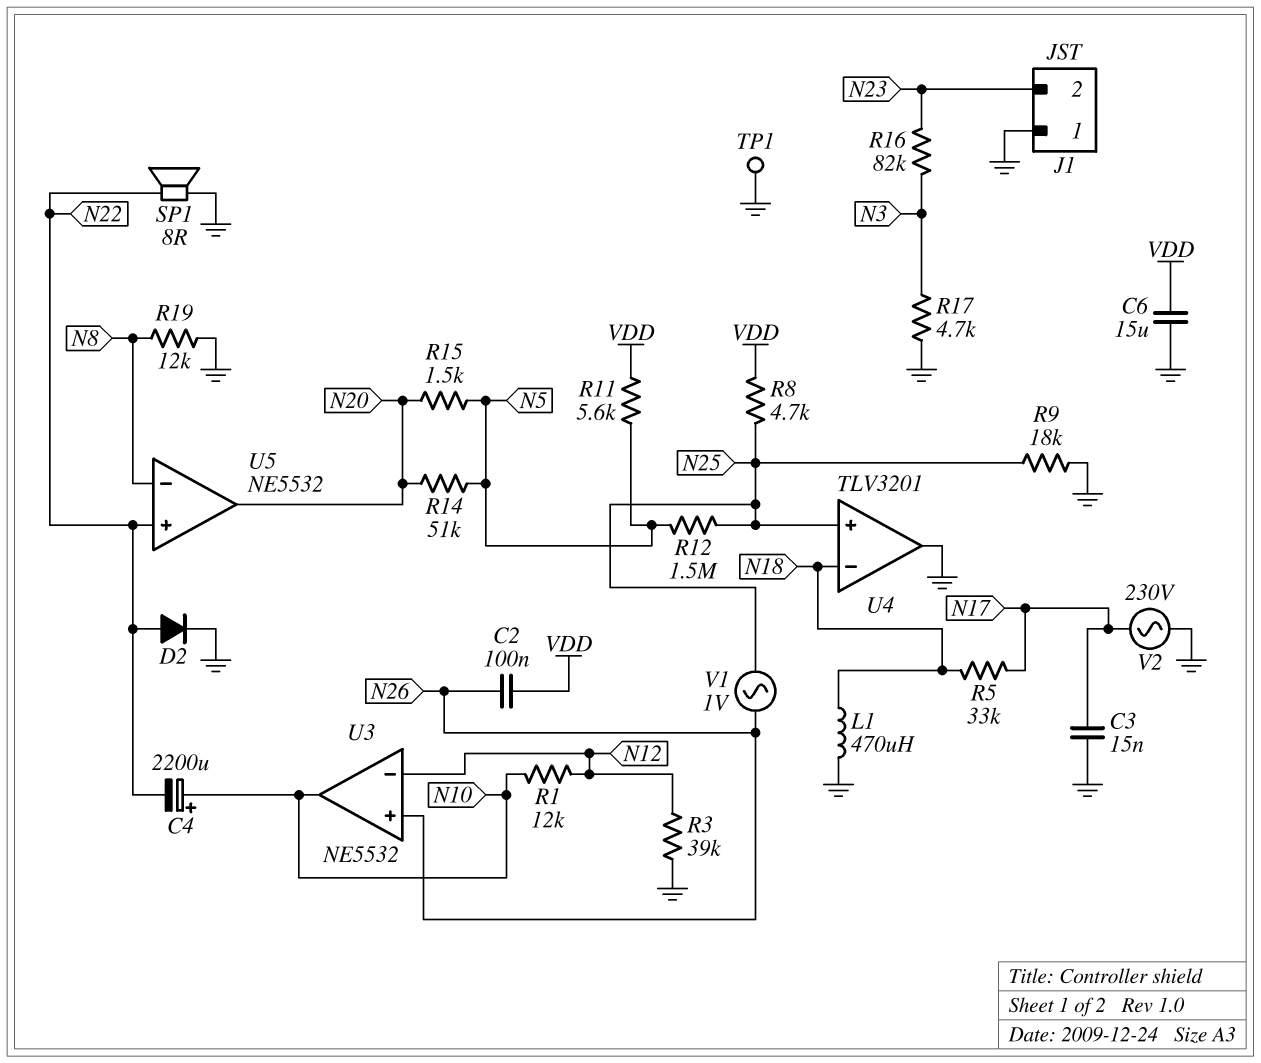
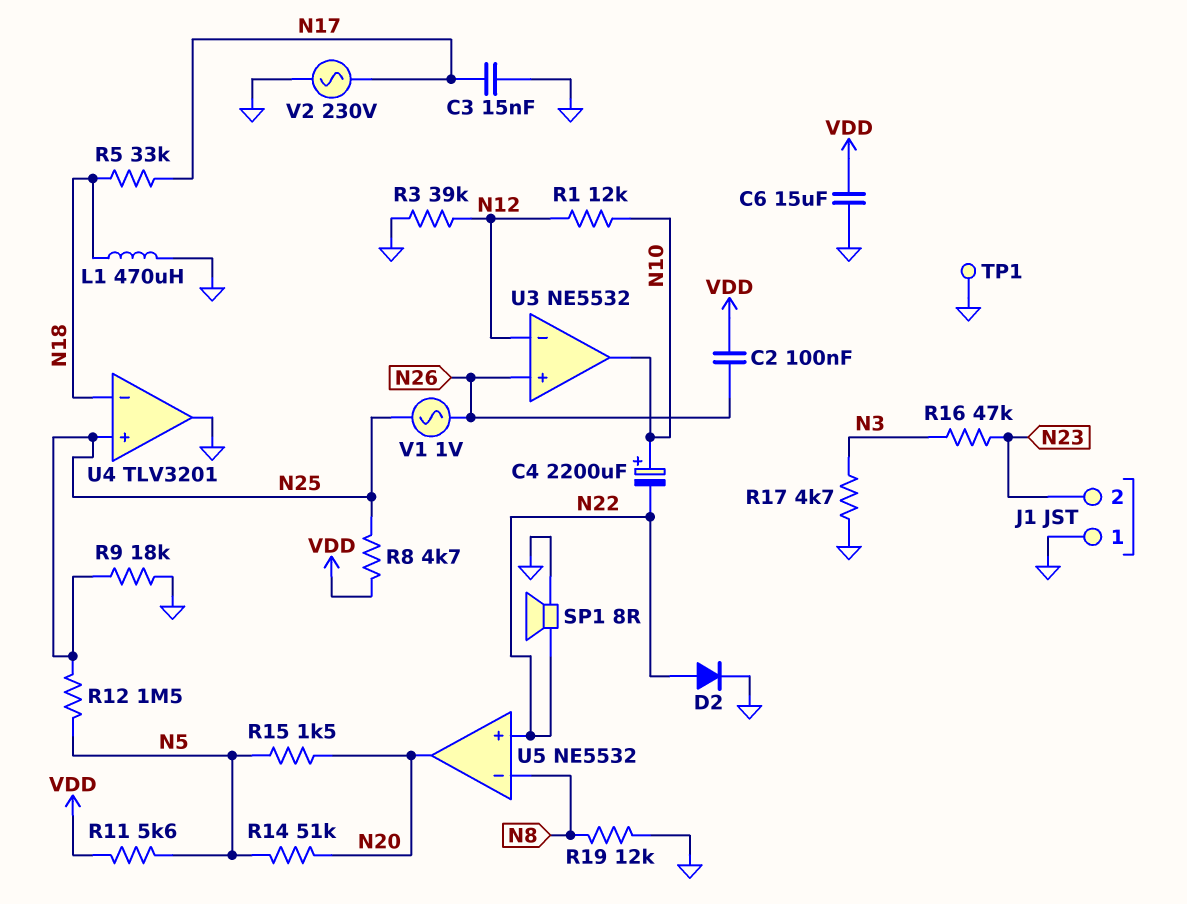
R16: 82k (N3, N23) -> 47k (N3, N23)

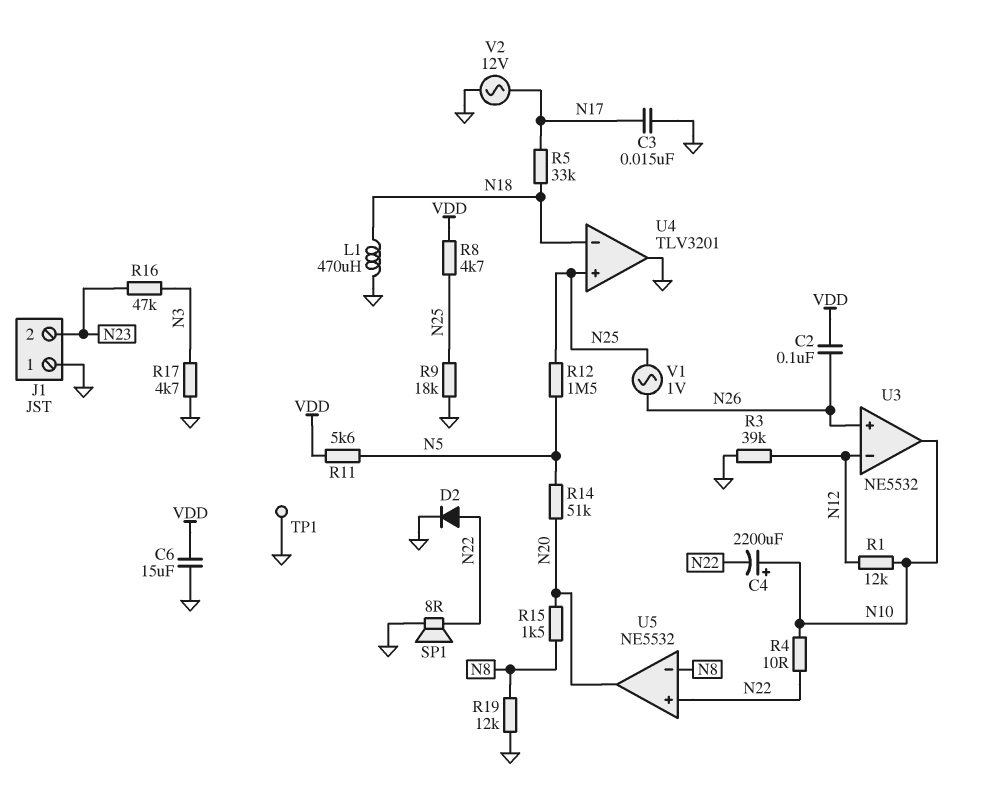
R4: none -> 10 (N10, N22)
R15: 1.5k (N5, N20) -> 1.5k (N8, N20)
V2: AC 230V (GND, N17) -> AC 12V (GND, N17)

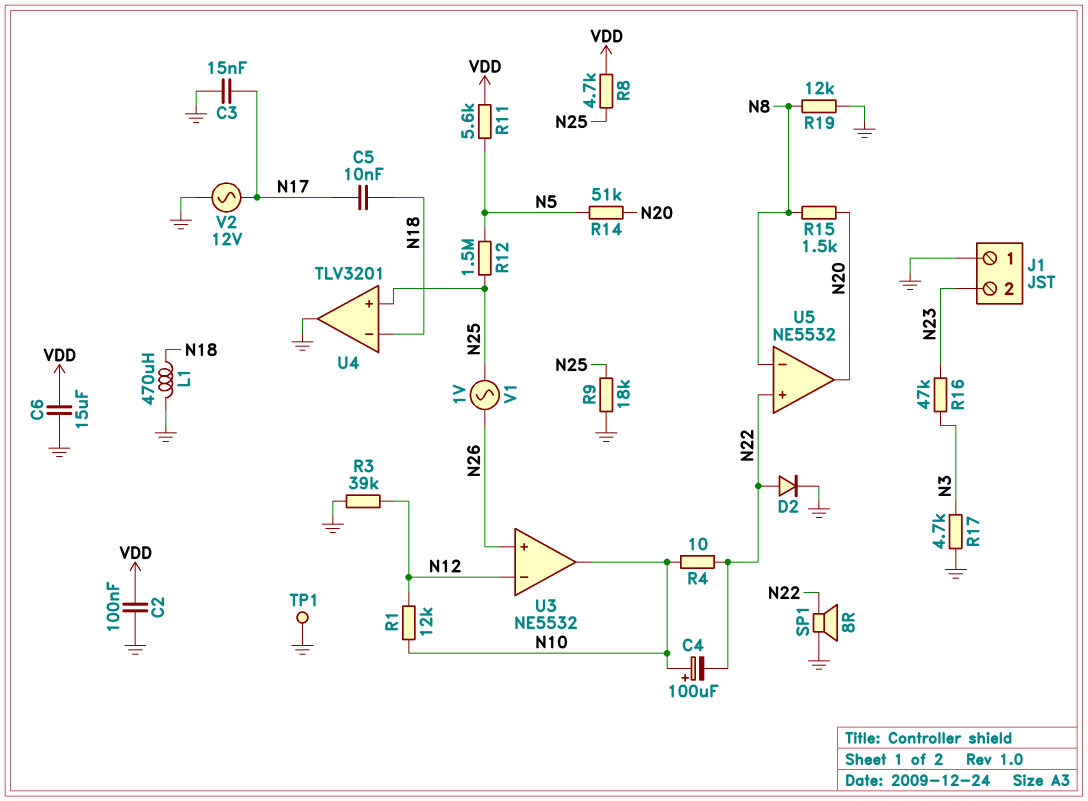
C2: 100nF (N26, VDD) -> 100nF (GND, VDD)
C4: 2200uF (plus N10, minus N22) -> 100uF (plus N10, minus N22)
C5: none -> 10nF (N17, N18)
R5: 33k (N17, N18) -> none

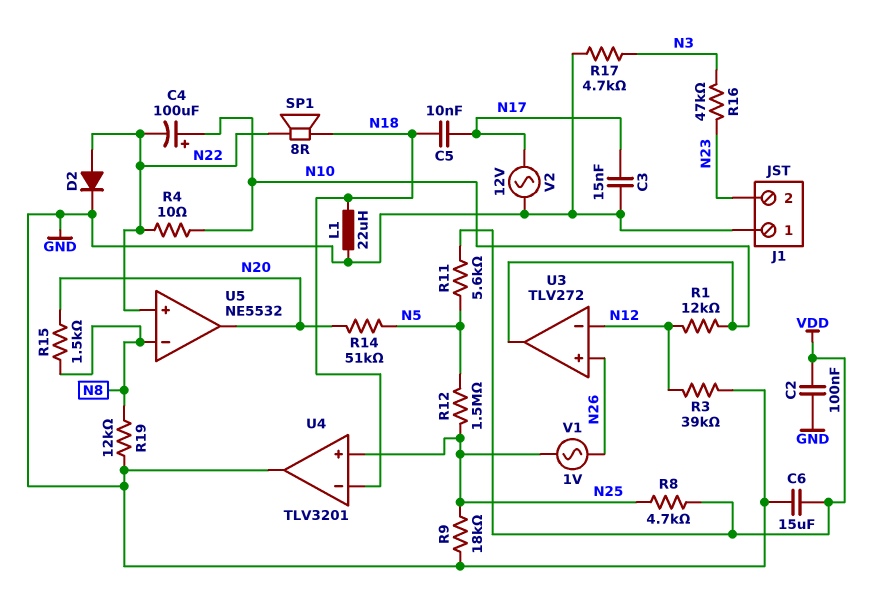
L1: 470uH (GND, N18) -> 22uH (GND, N18)
SP1: speaker 8R (GND, N22) -> speaker 8R (N18, N22)
TP1: test point (GND) -> none
U3: NE5532 -> TLV272

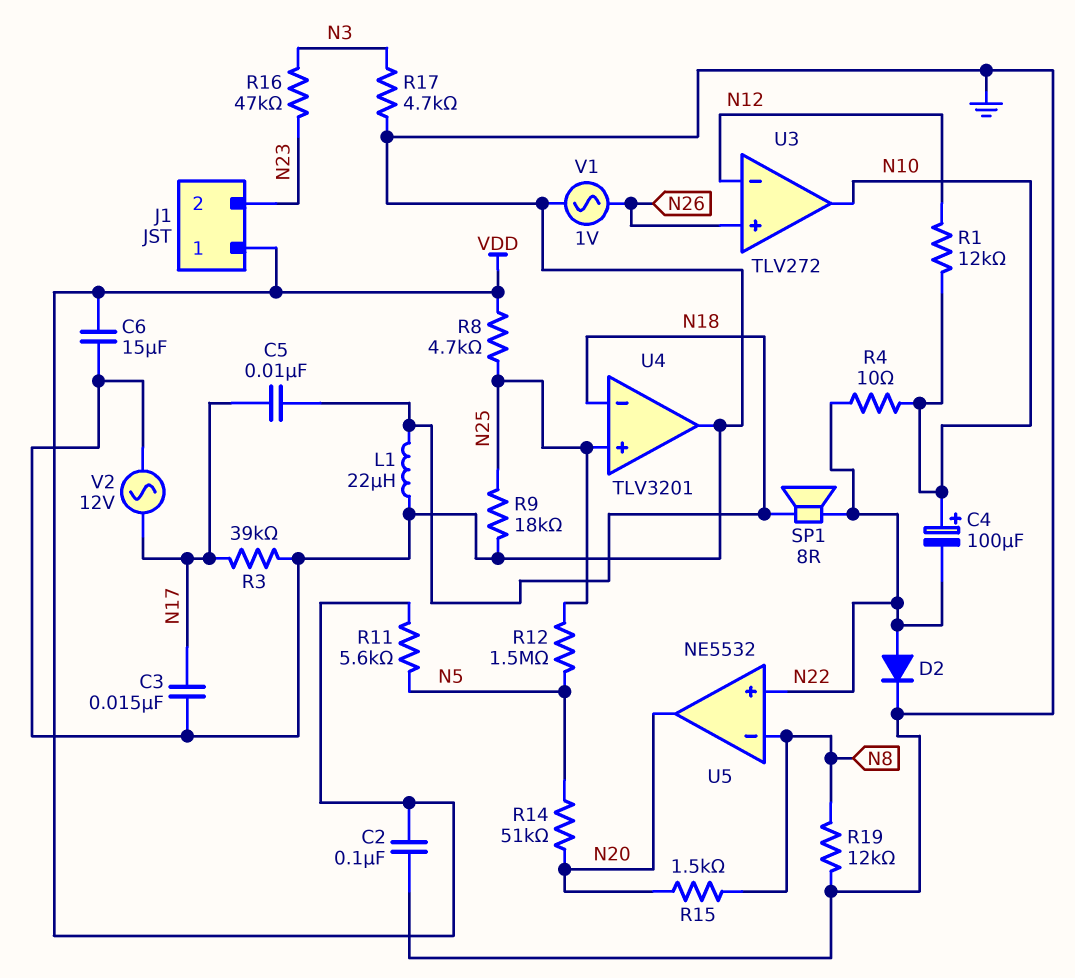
J1 pin 1: GND -> VDD
R3: 39k (GND, N12) -> 39k (GND, N17)
V1: AC 1V (N25, N26) -> AC 1V (GND, N26)

